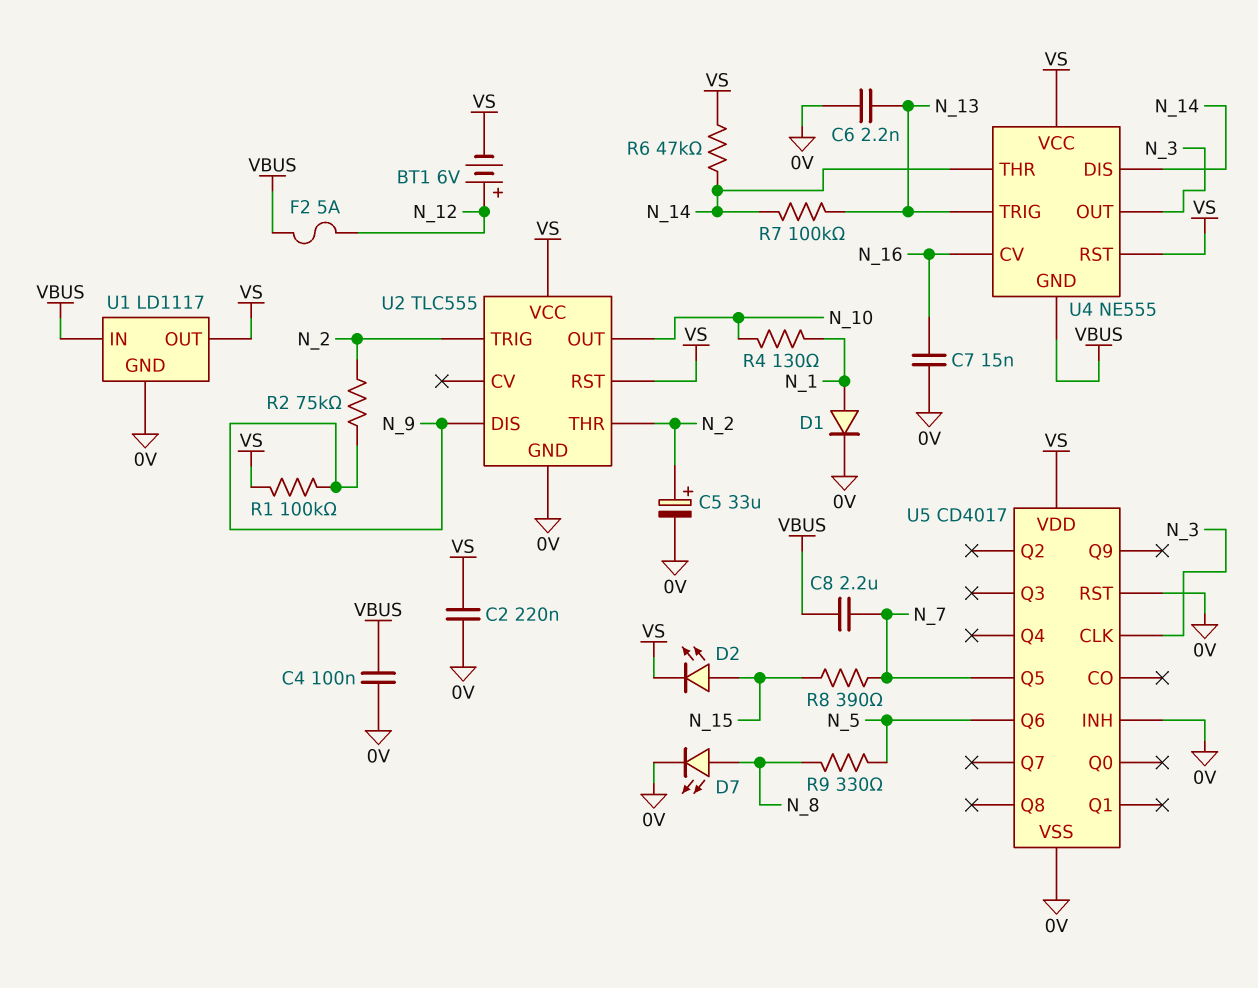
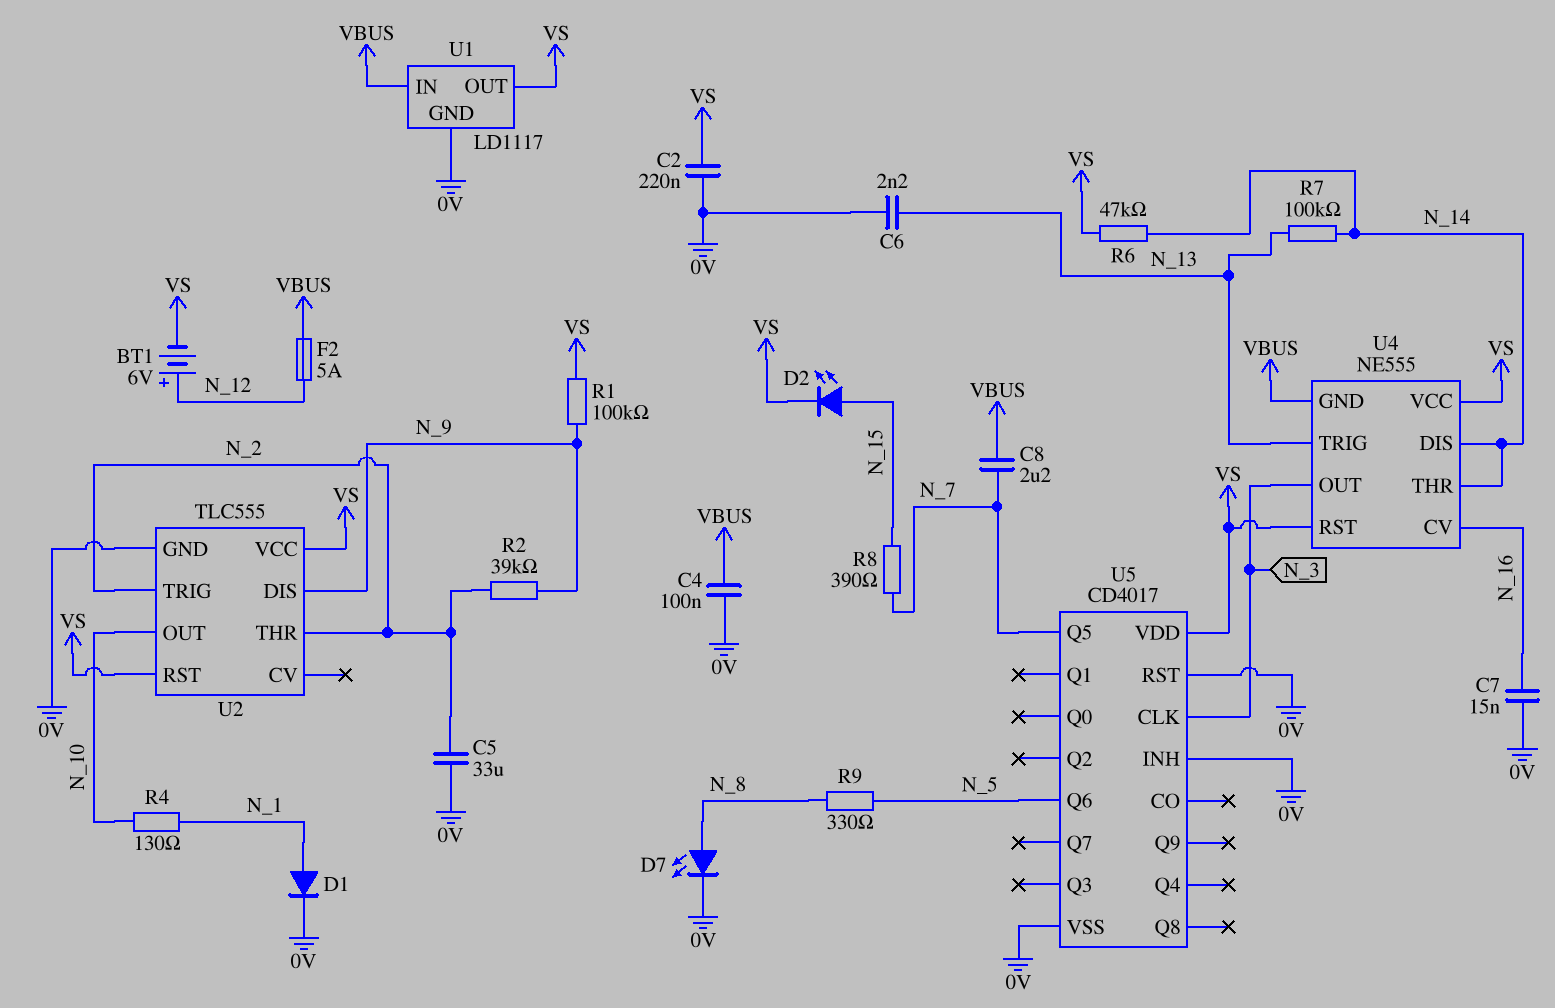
C5: 33uF (plus N_2, minus 0V) -> 33uF (0V, N_2)
R2: 75k (N_2, N_9) -> 39k (N_2, N_9)

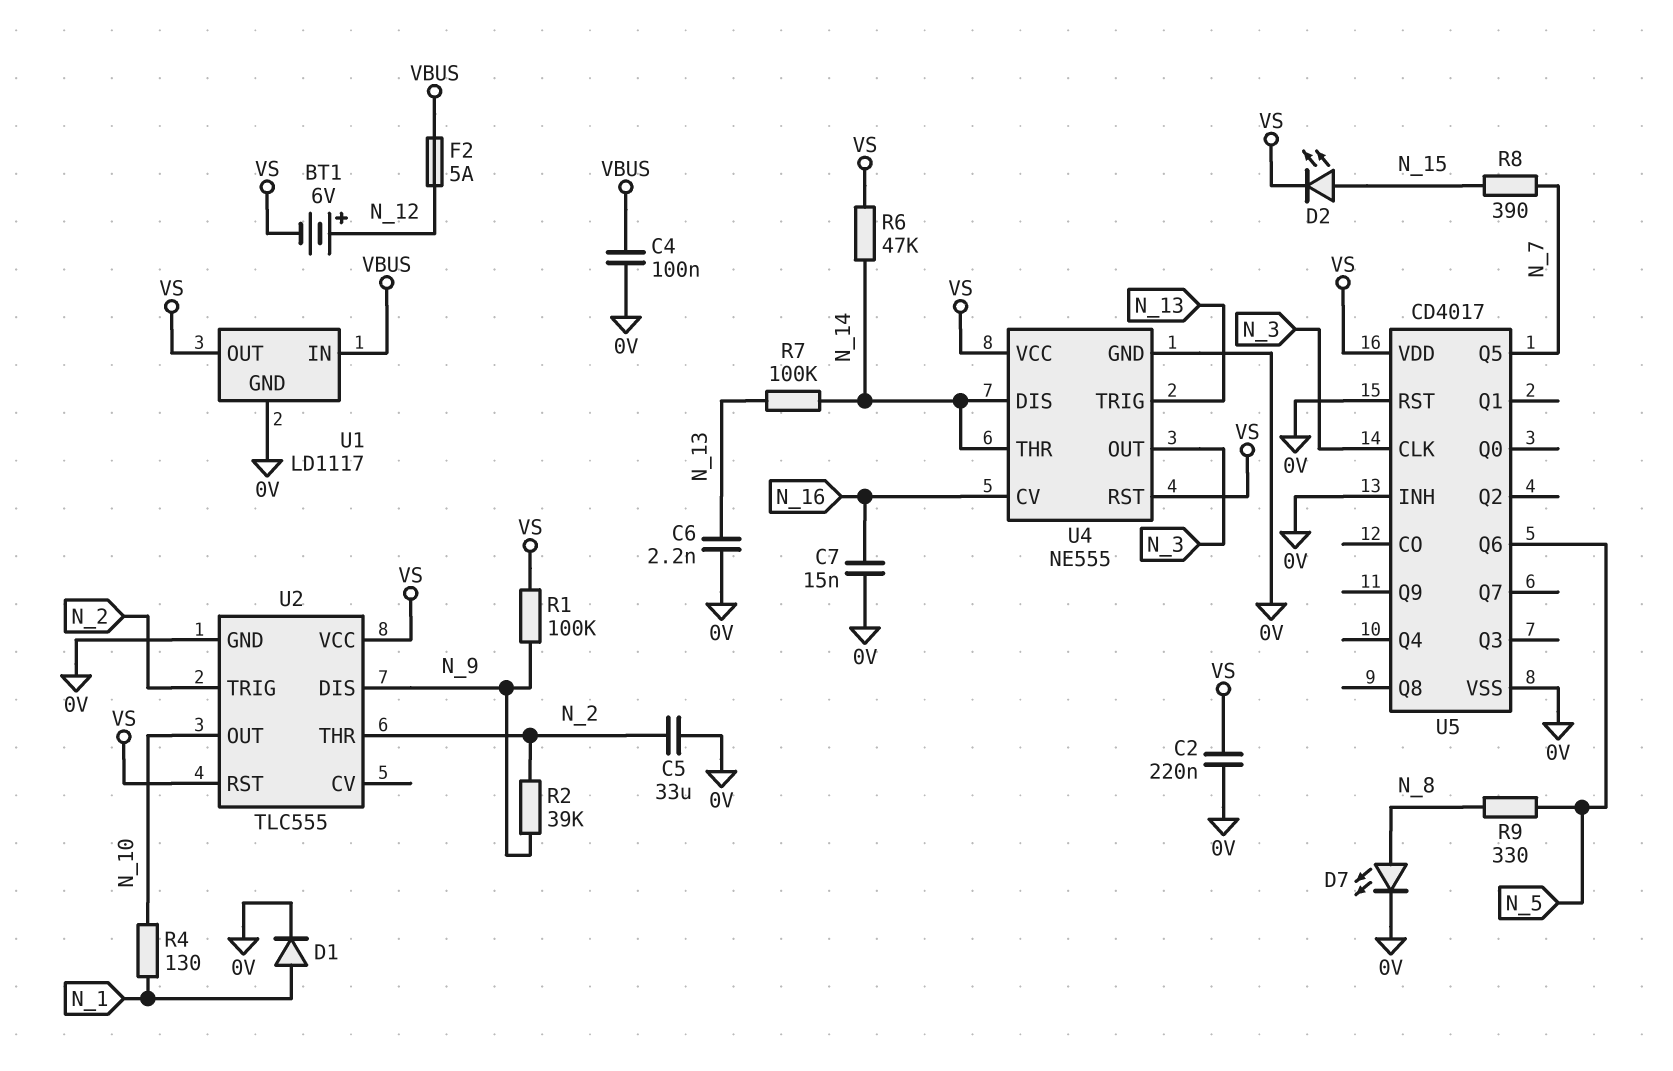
C8: 2.2uF (N_7, VBUS) -> none
U4 pin GND: VBUS -> 0V

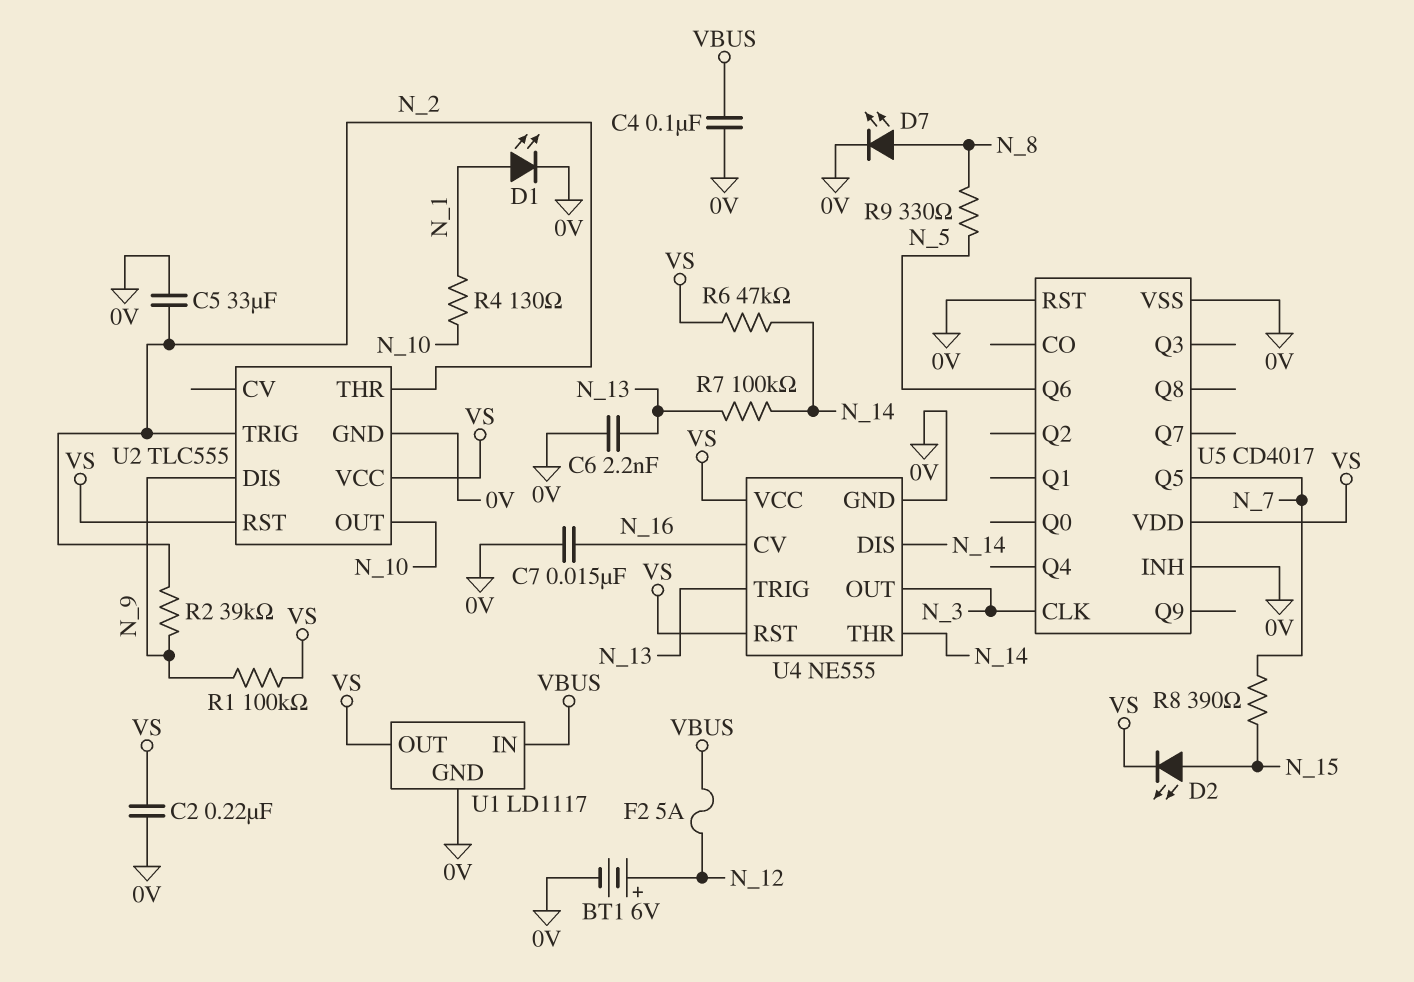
BT1: 6V (plus N_12, minus VS) -> 6V (plus N_12, minus 0V)
D1: diode (A N_1, K 0V) -> LED (A N_1, K 0V)

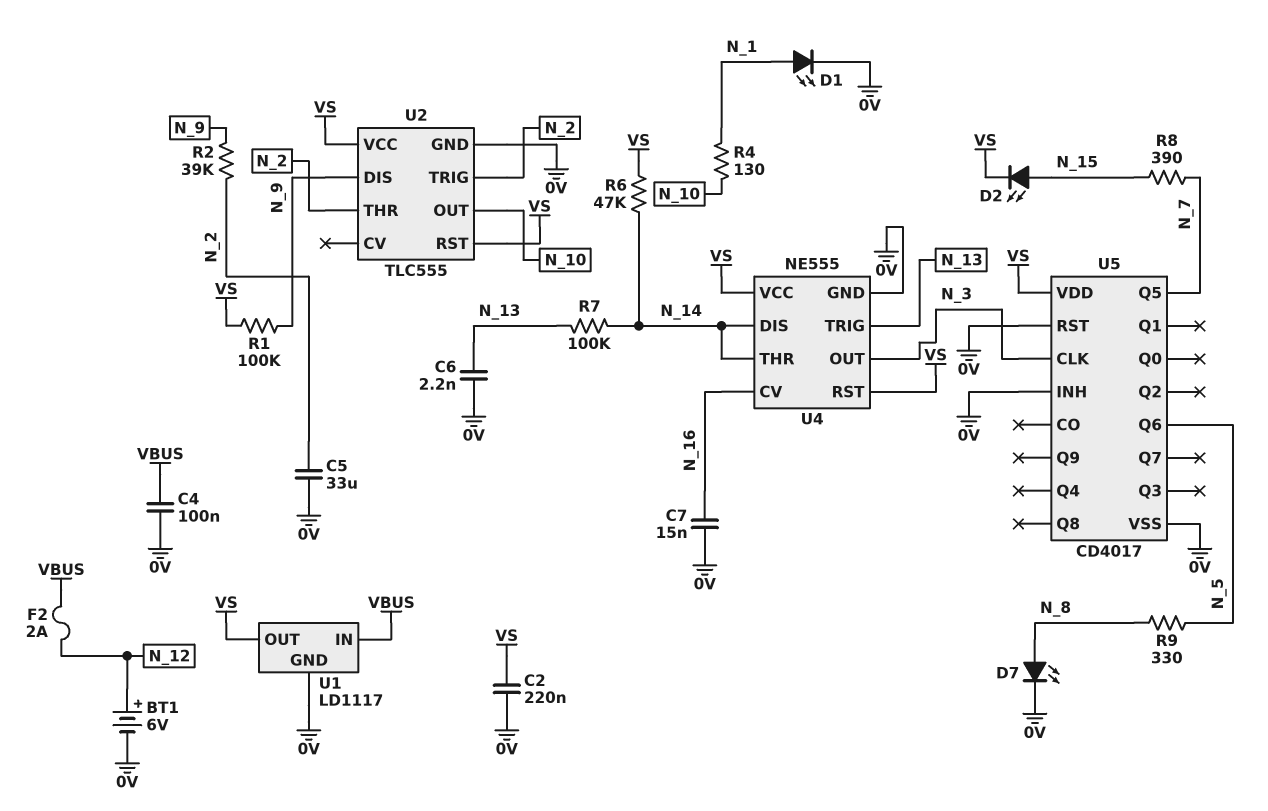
F2: 5A (N_12, VBUS) -> 2A (N_12, VBUS)

